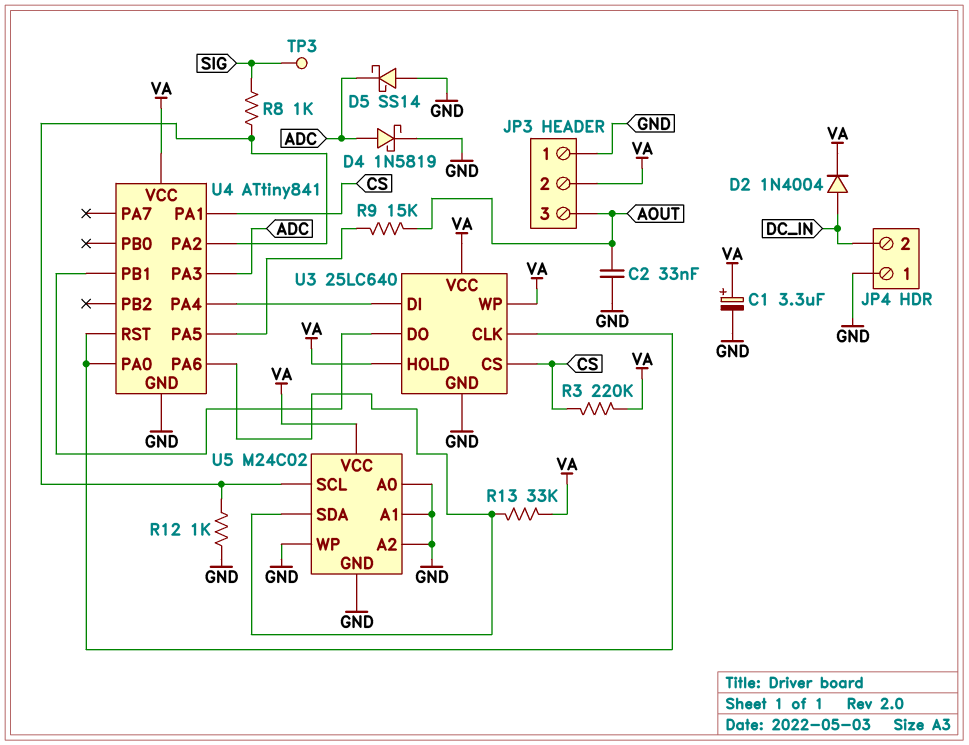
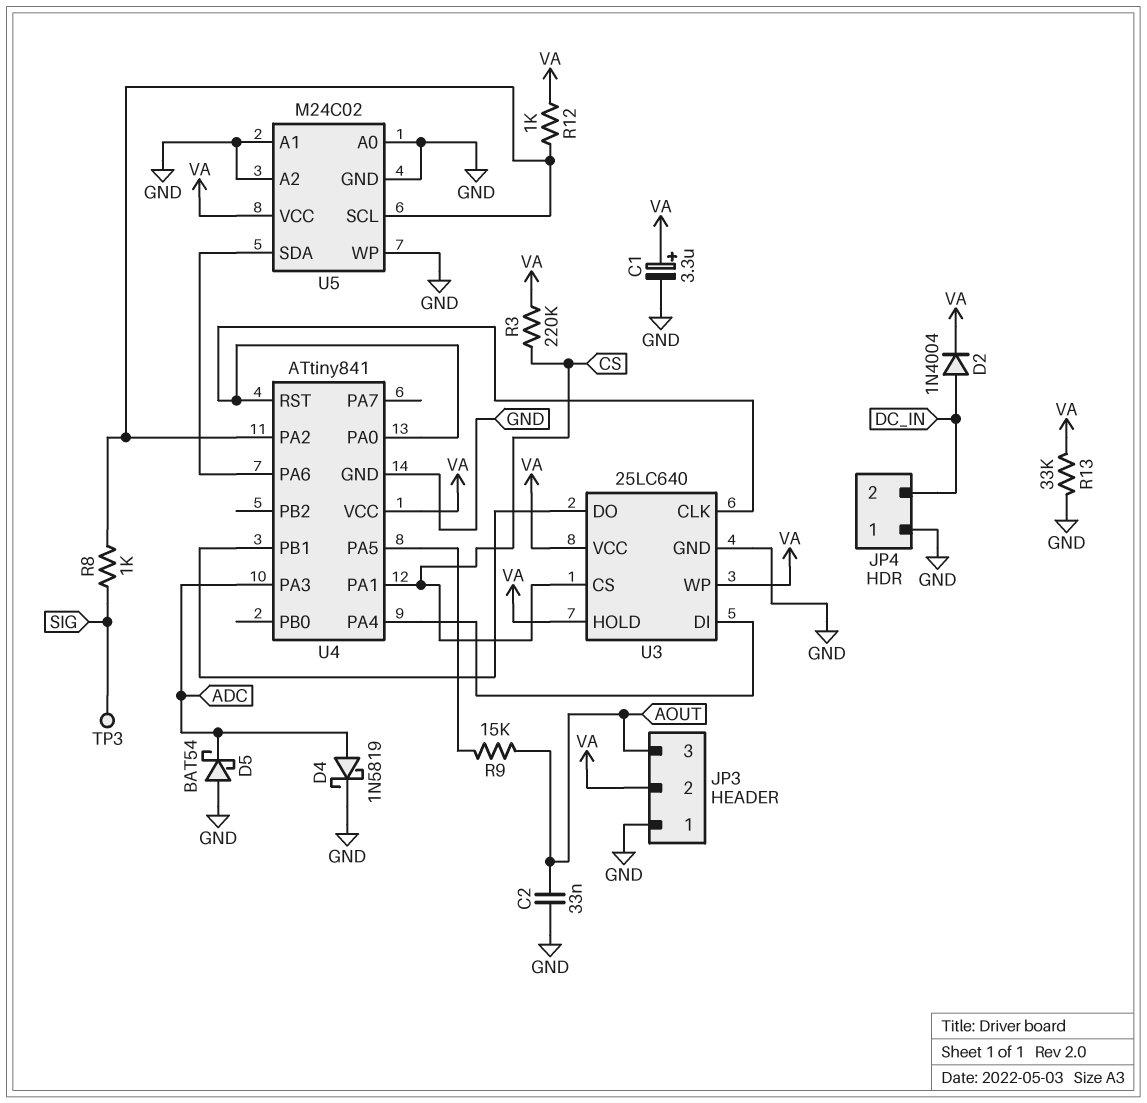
D5: schottky SS14 (A GND, K ADC) -> schottky BAT54 (A GND, K ADC)
R12: 1k (GND, U4/PA2) -> 1k (U4/PA2, VA)
R13: 33k (U4/PA6, VA) -> 33k (GND, VA)

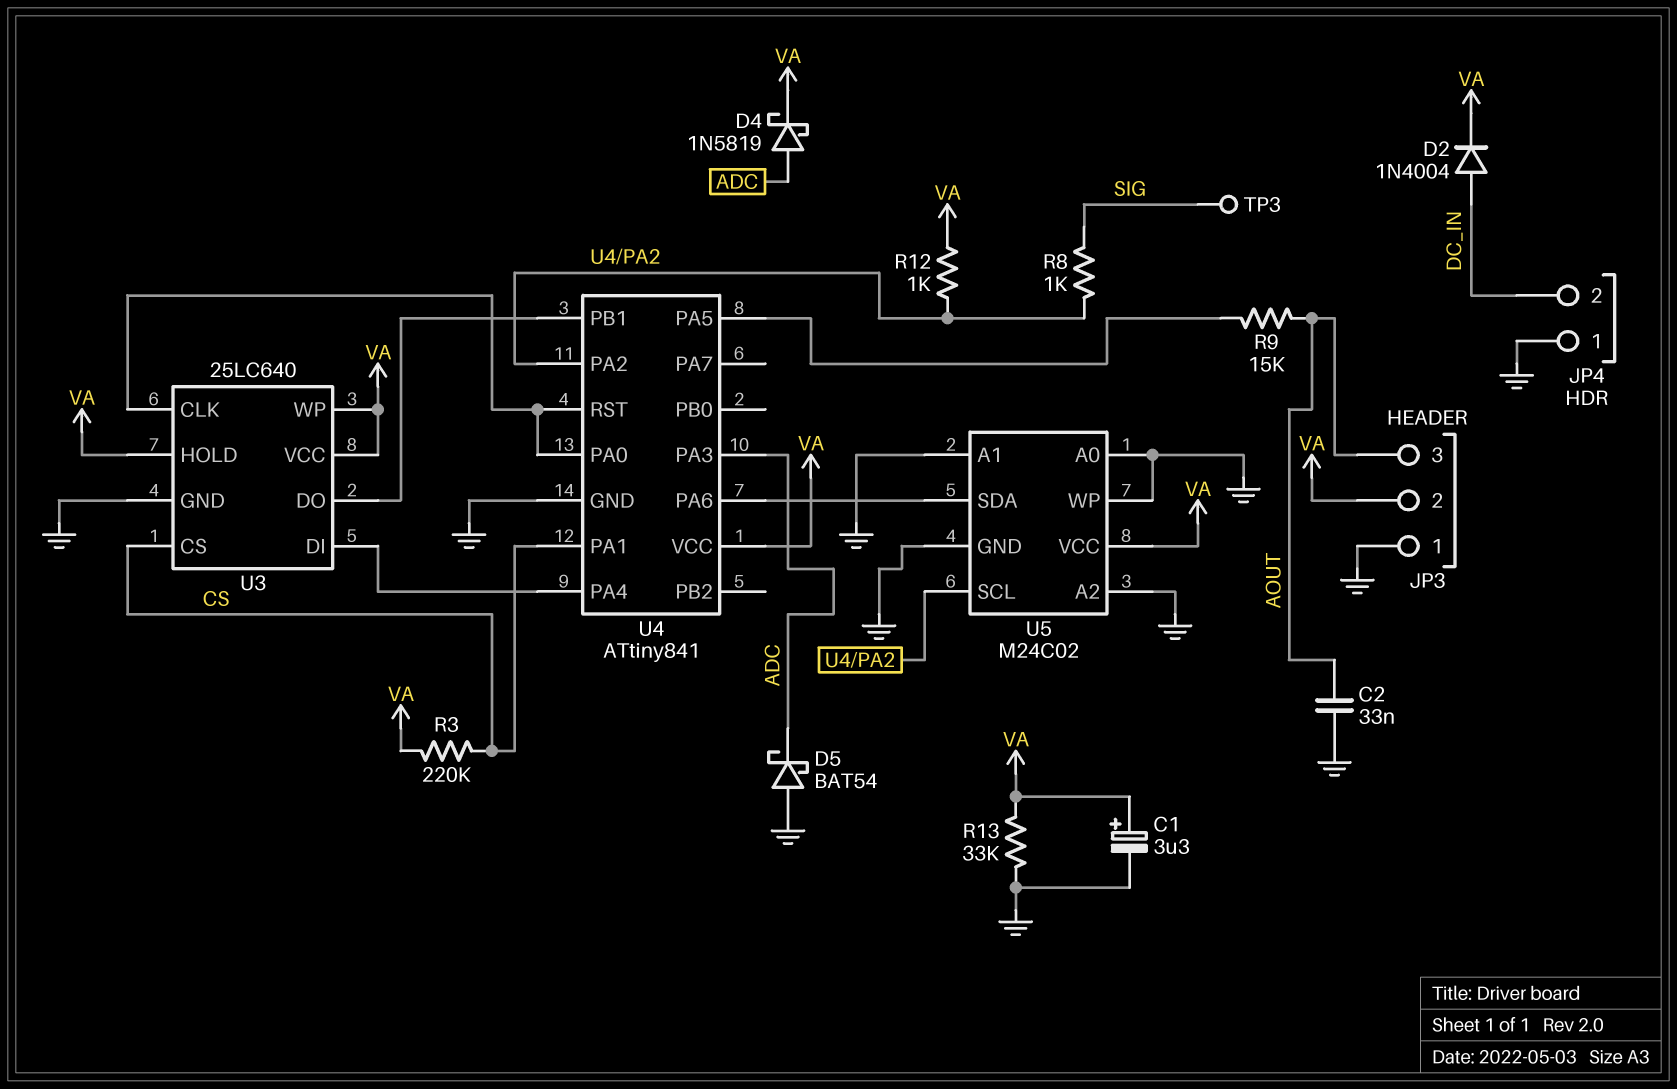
D4: schottky 1N5819 (A ADC, K GND) -> schottky 1N5819 (A ADC, K VA)

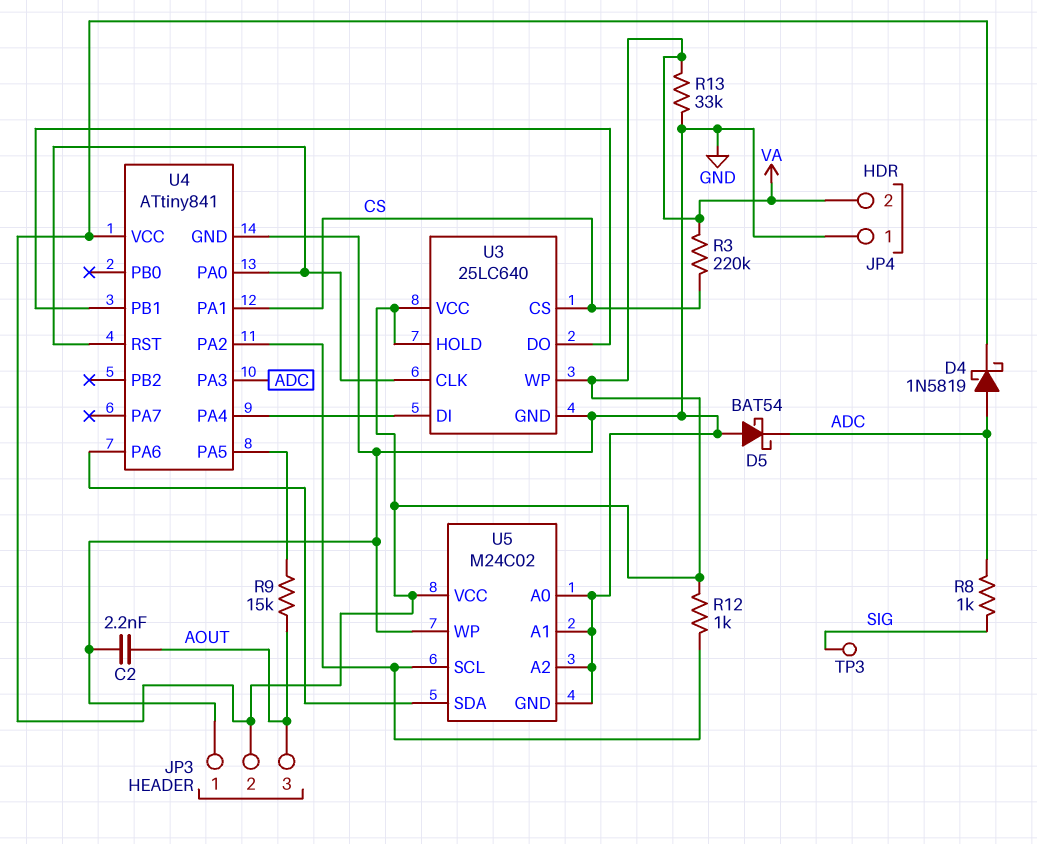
C1: 3.3uF (plus VA, minus GND) -> none
C2: 33nF (AOUT, GND) -> 2.2nF (AOUT, GND)
D2: diode 1N4004 (A DC_IN, K VA) -> none
JP4 pin 2: DC_IN -> VA
R8: 1k (SIG, U4/PA2) -> 1k (ADC, SIG)

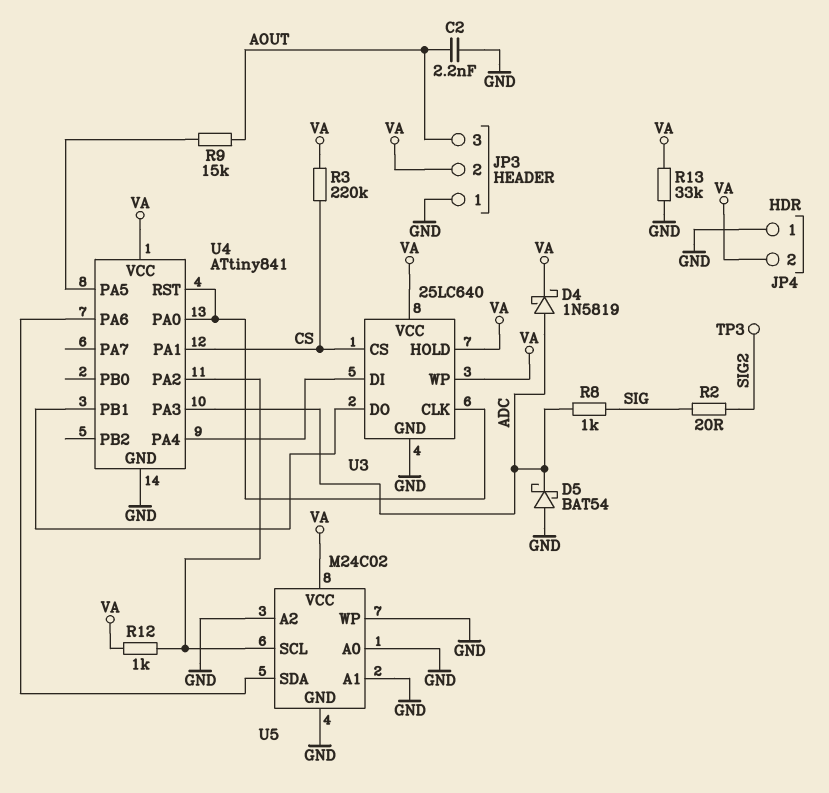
R2: none -> 20 (SIG, SIG2)
TP3: test point (SIG) -> test point (SIG2)

